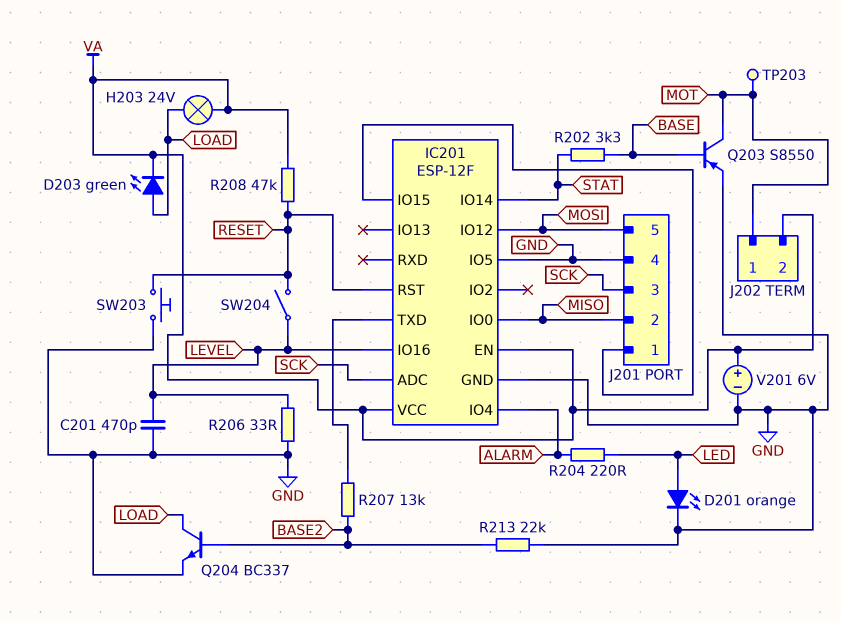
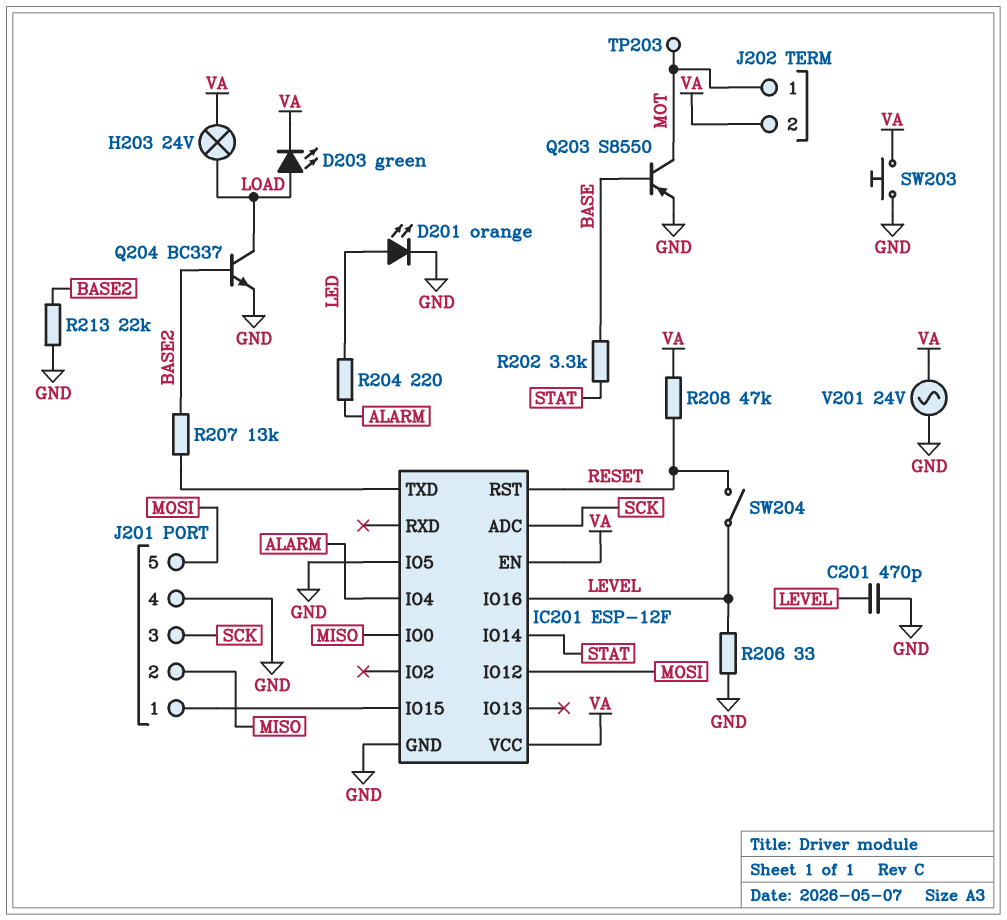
SW203: button (GND, RESET) -> button (GND, VA)
V201: 6V (plus VA, minus GND) -> AC 24V (GND, VA)

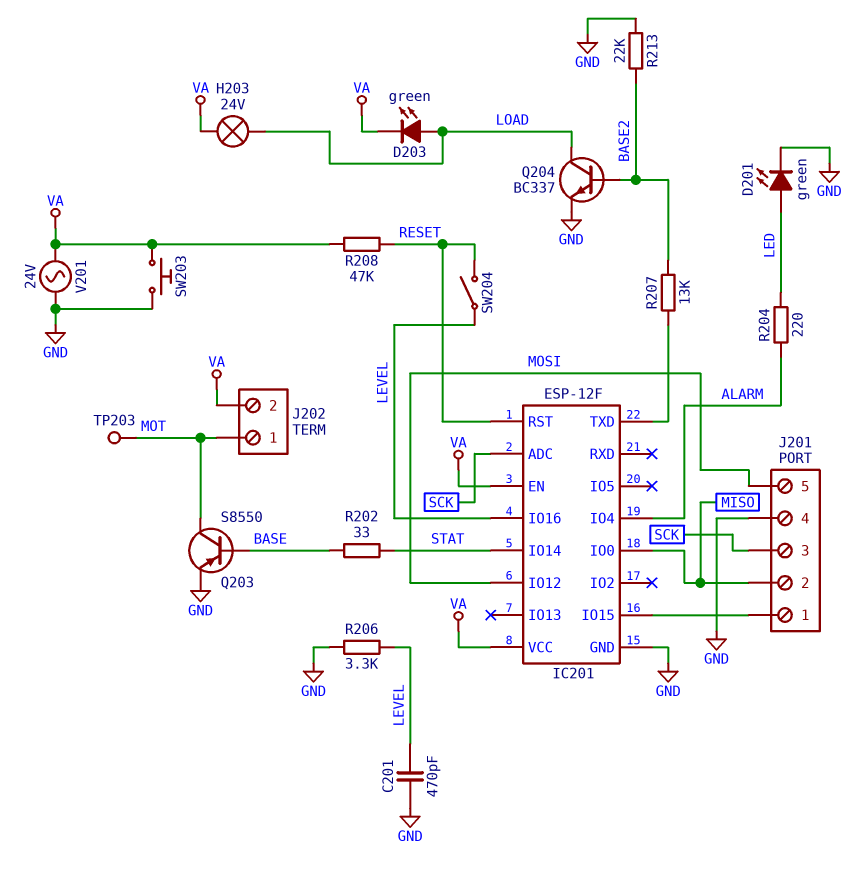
D201: LED orange (A LED, K GND) -> LED green (A LED, K GND)
IC201 pin IO5: GND -> none
R202: 3.3k (BASE, STAT) -> 33 (BASE, STAT)
R206: 33 (GND, LEVEL) -> 3.3k (GND, LEVEL)

